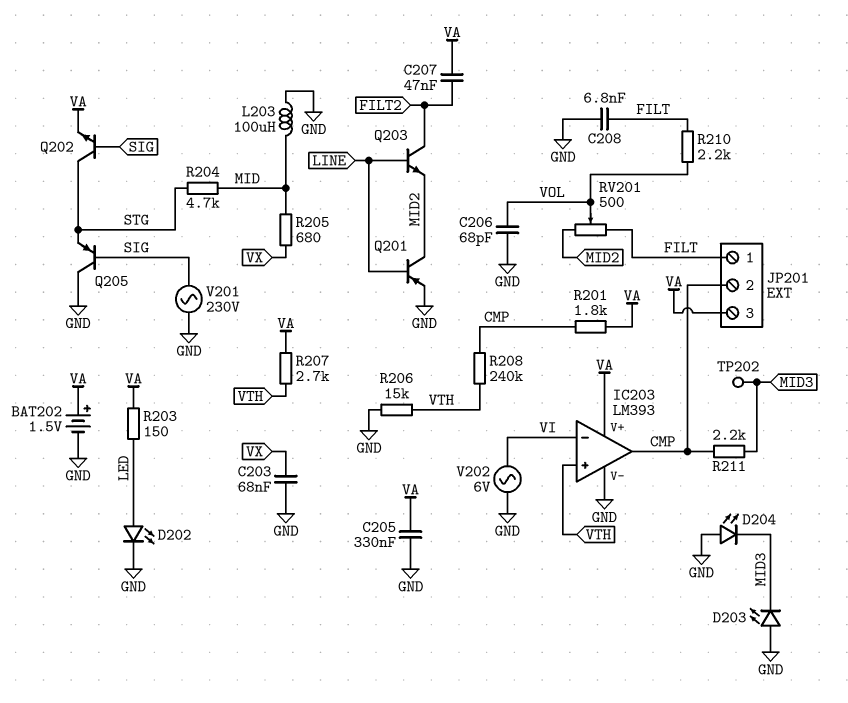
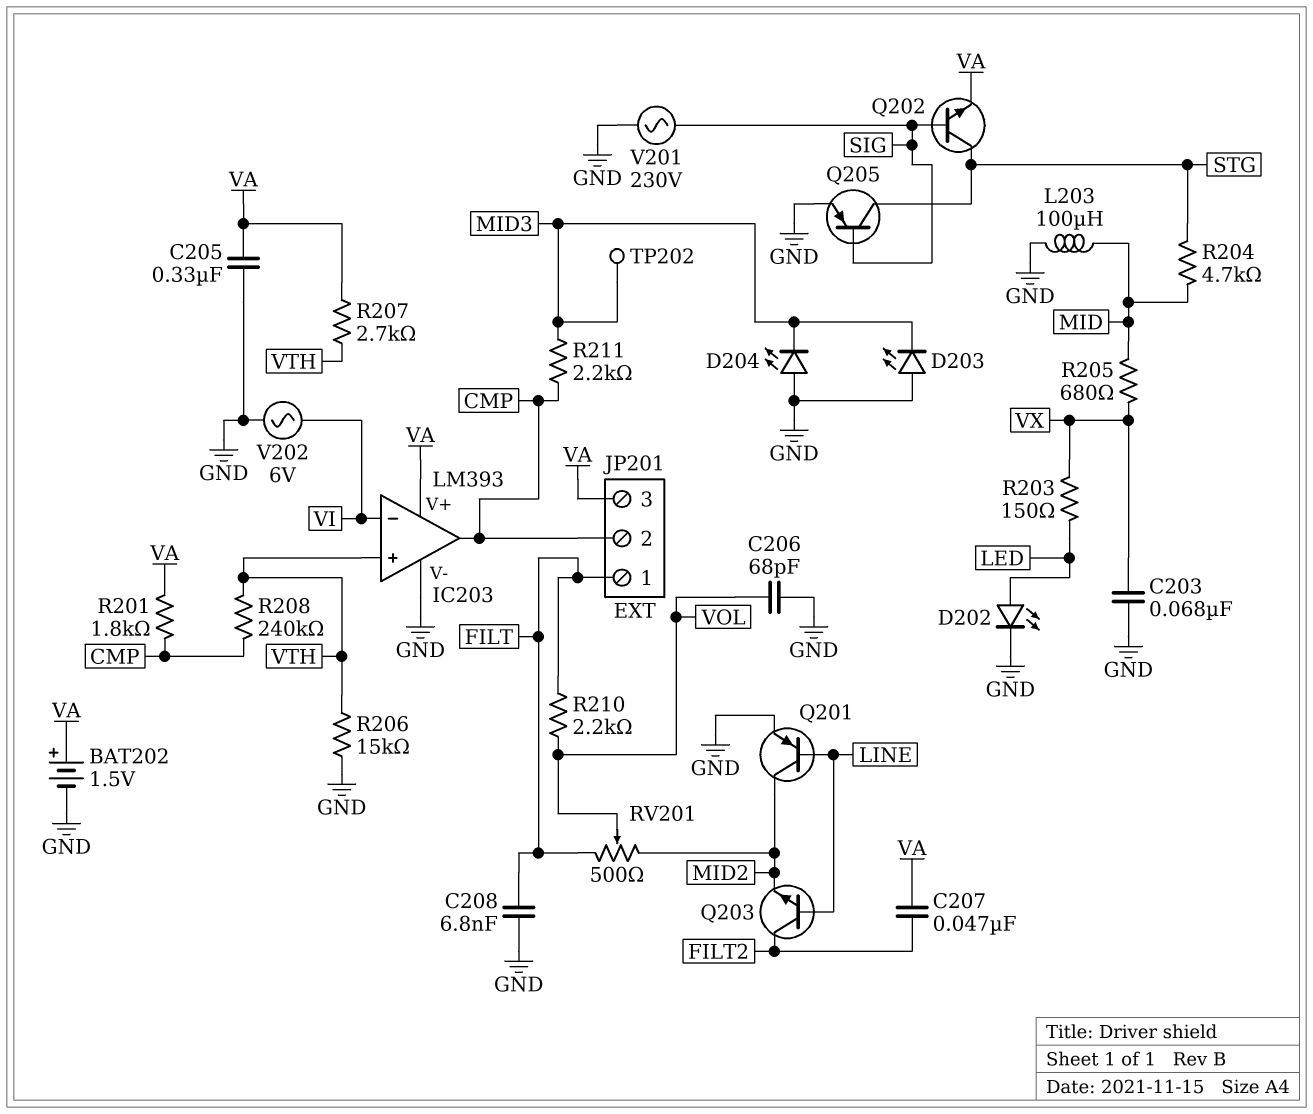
Q205: PNP (B SIG, C GND, E STG) -> PNP (B SIG, C STG, E GND)
R203: 150 (LED, VA) -> 150 (LED, VX)

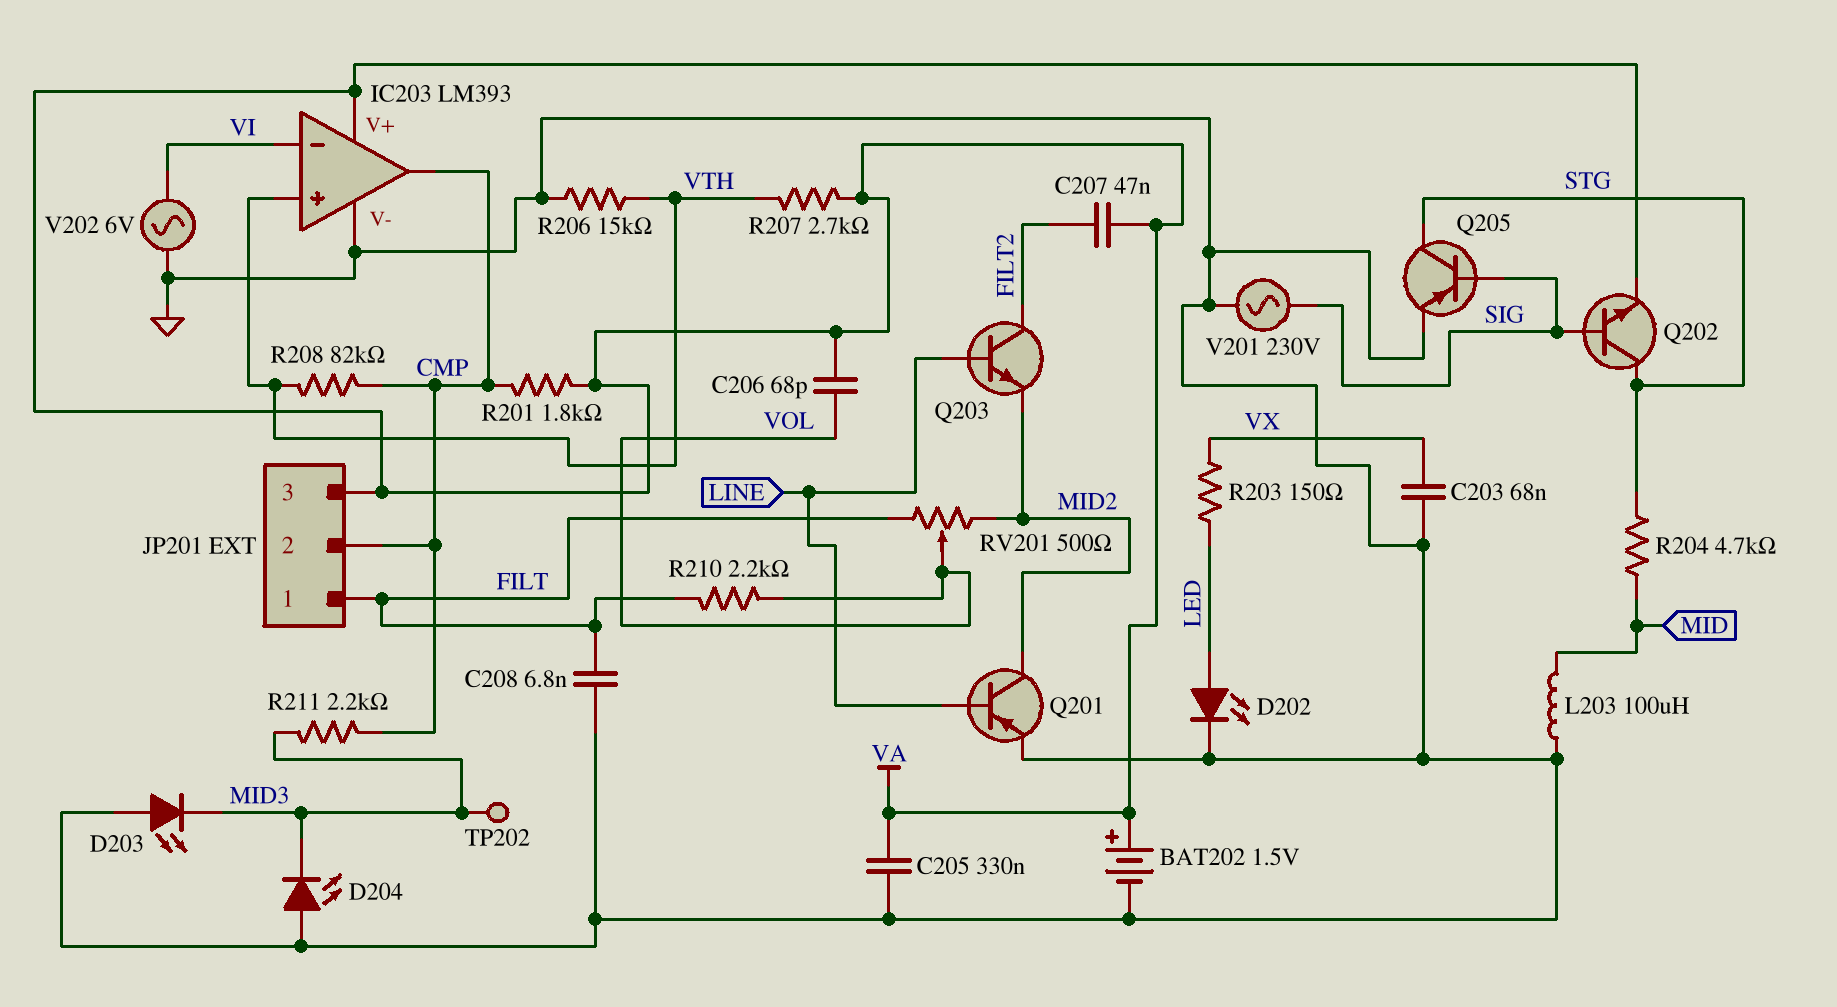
C206: 68pF (GND, VOL) -> 68pF (VA, VOL)
R205: 680 (MID, VX) -> none
R208: 240k (CMP, VTH) -> 82k (CMP, VTH)

